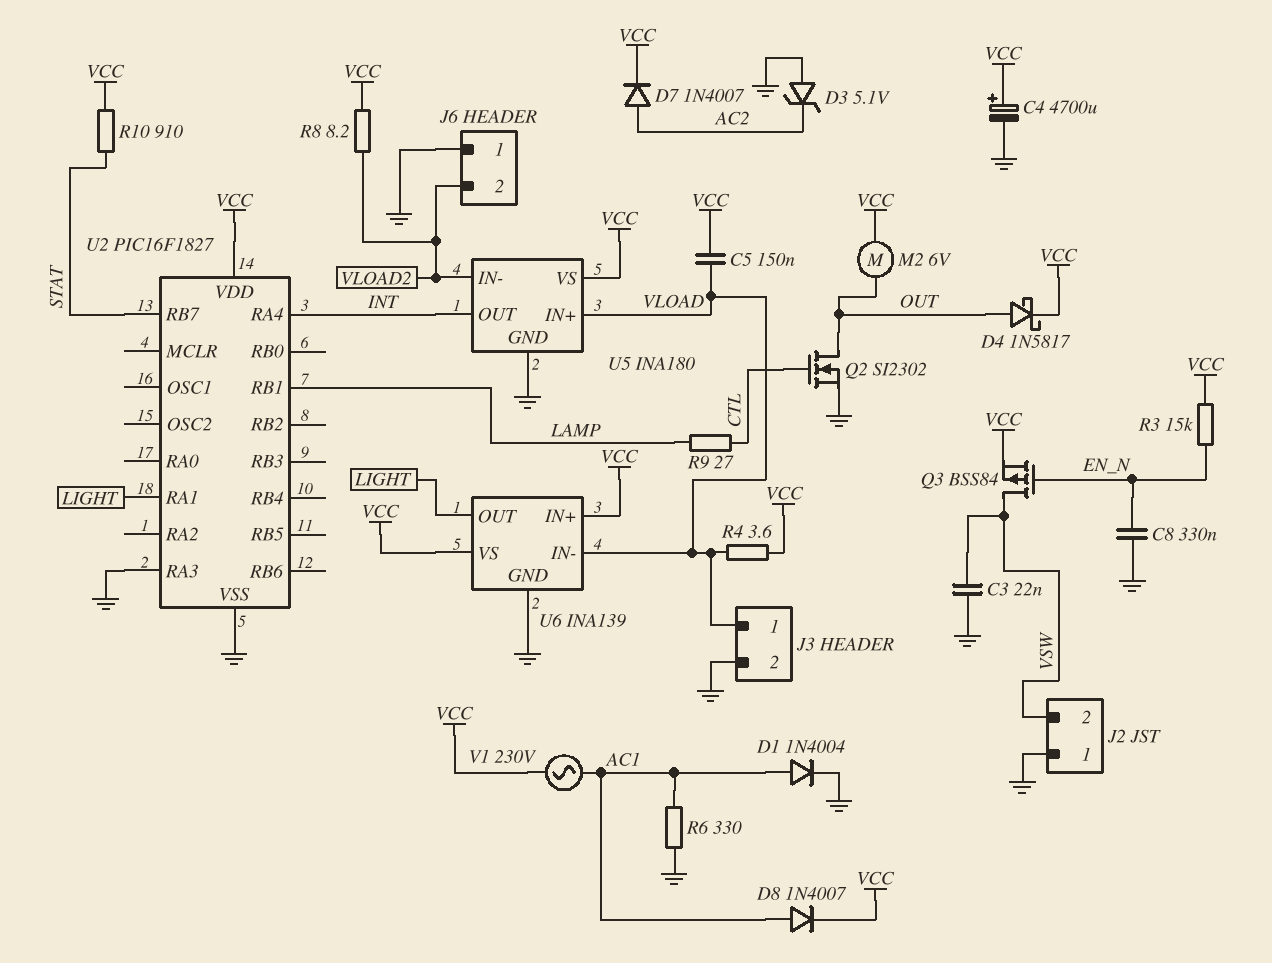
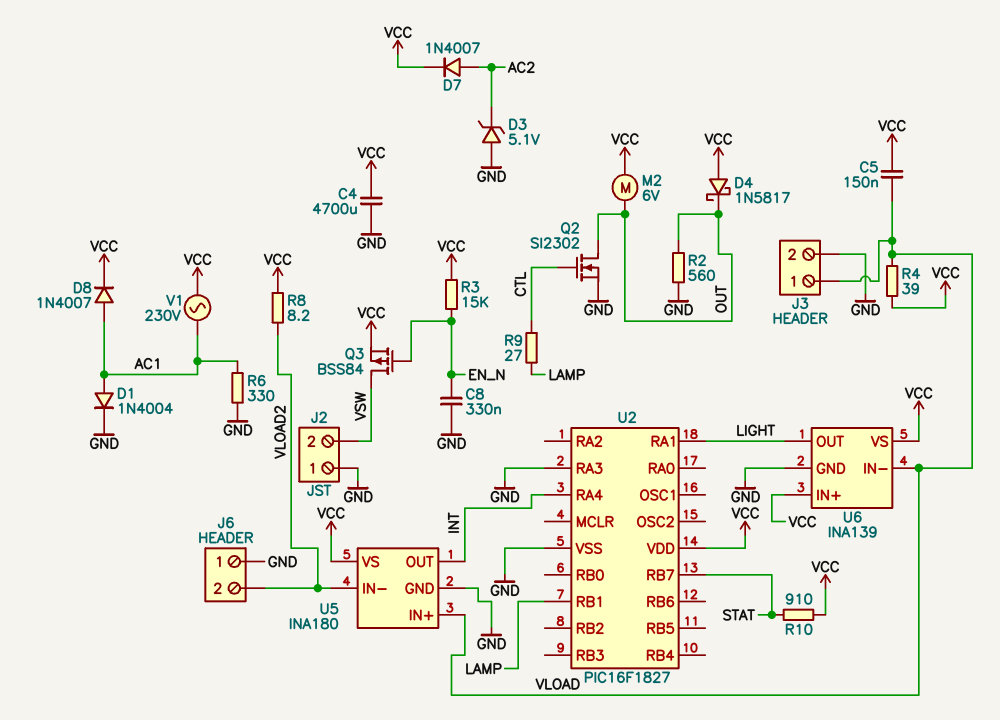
C3: 22nF (GND, VSW) -> none
C4: 4700uF (plus VCC, minus GND) -> 4700uF (GND, VCC)
D4: schottky 1N5817 (A OUT, K VCC) -> schottky 1N5817 (A VCC, K OUT)
R2: none -> 560 (GND, OUT)
R4: 3.6 (VCC, VLOAD) -> 39 (VCC, VLOAD)

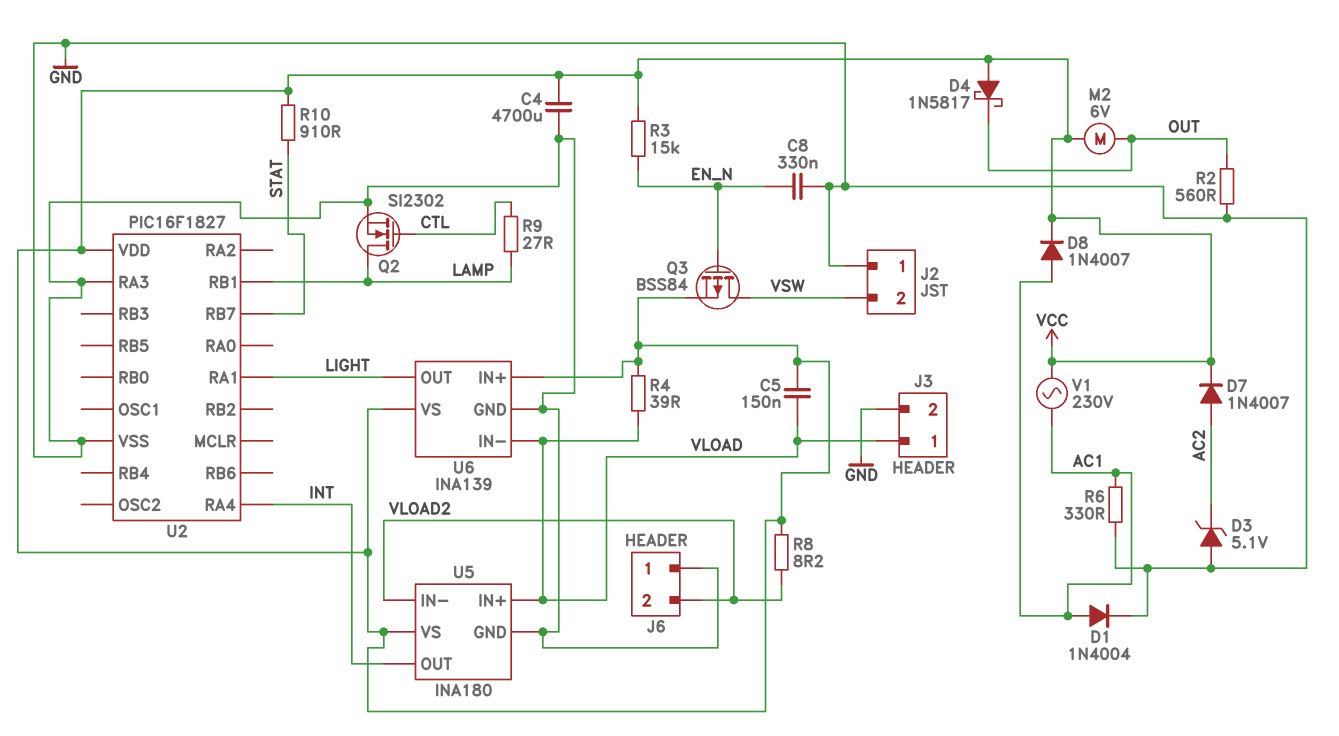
Q2: NMOS SI2302 (G CTL, D OUT, S GND) -> NMOS SI2302 (G CTL, D LAMP, S GND)

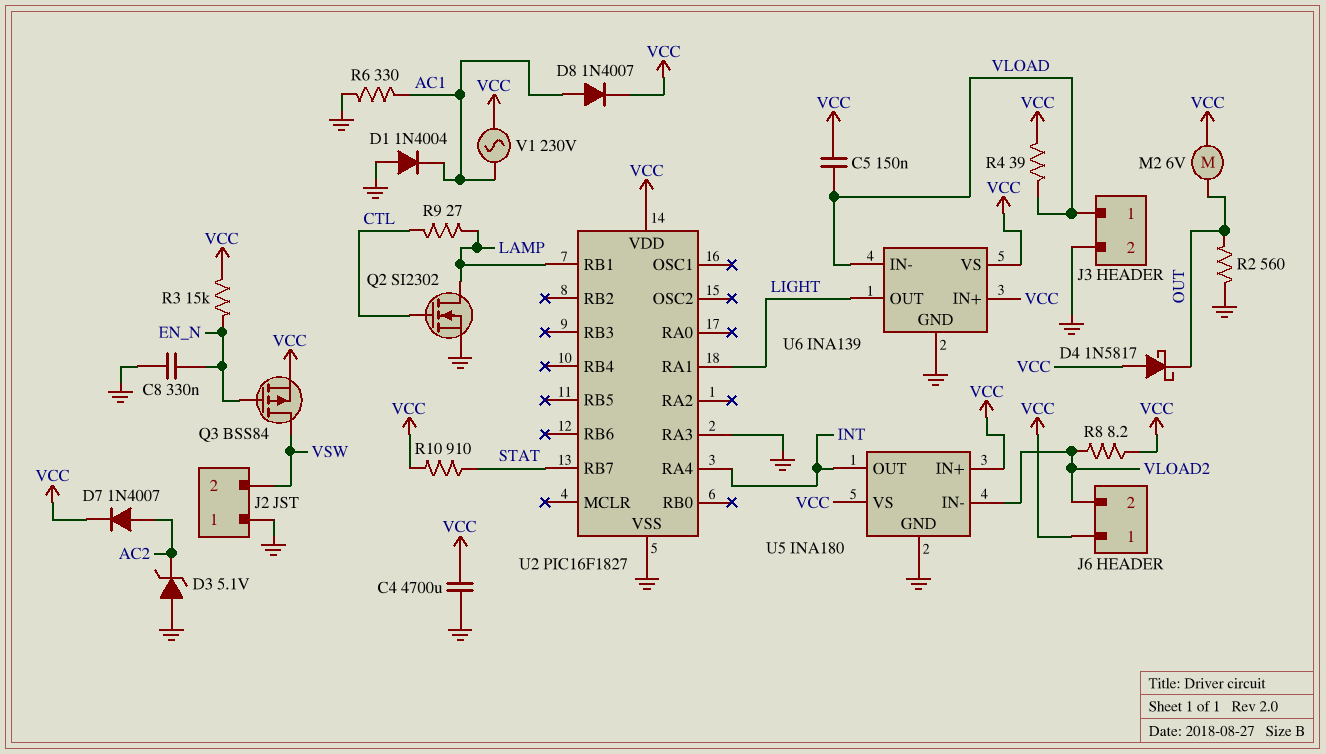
D1: diode 1N4004 (A AC1, K GND) -> diode 1N4004 (A GND, K AC1)
J6 pin 1: GND -> VCC
U5 pin IN+: VLOAD -> VCC

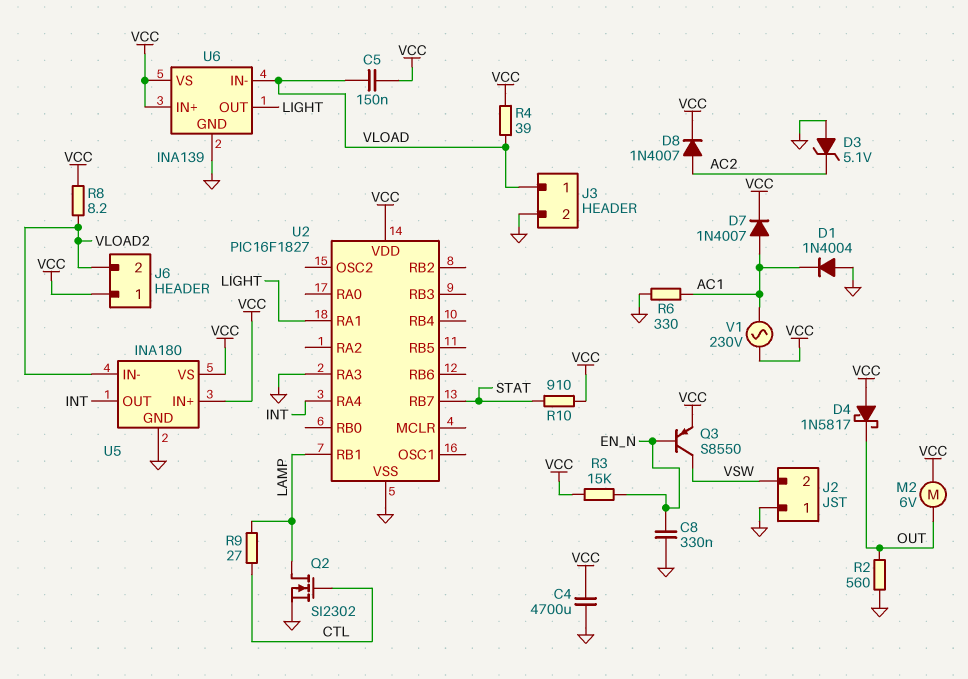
D7: diode 1N4007 (A AC2, K VCC) -> diode 1N4007 (A AC1, K VCC)
D8: diode 1N4007 (A AC1, K VCC) -> diode 1N4007 (A AC2, K VCC)
Q3: PMOS BSS84 (G EN_N, D VSW, S VCC) -> PNP S8550 (B EN_N, C VSW, E VCC)

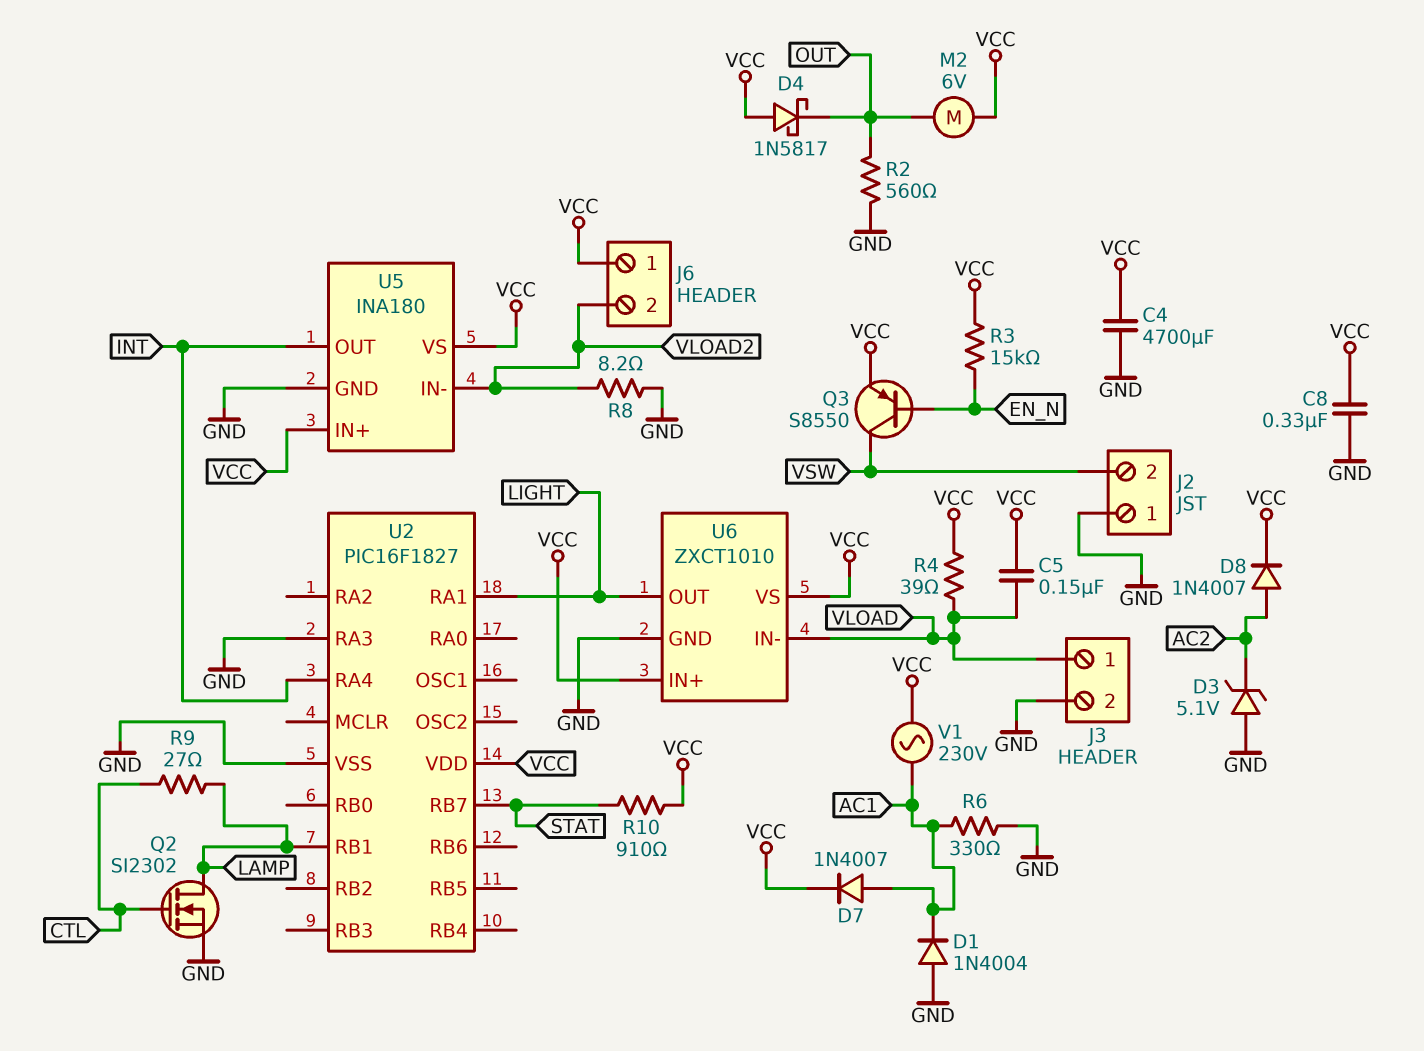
C8: 330nF (EN_N, GND) -> 330nF (GND, VCC)
R8: 8.2 (VCC, VLOAD2) -> 8.2 (GND, VLOAD2)
U6: INA139 -> ZXCT1010

